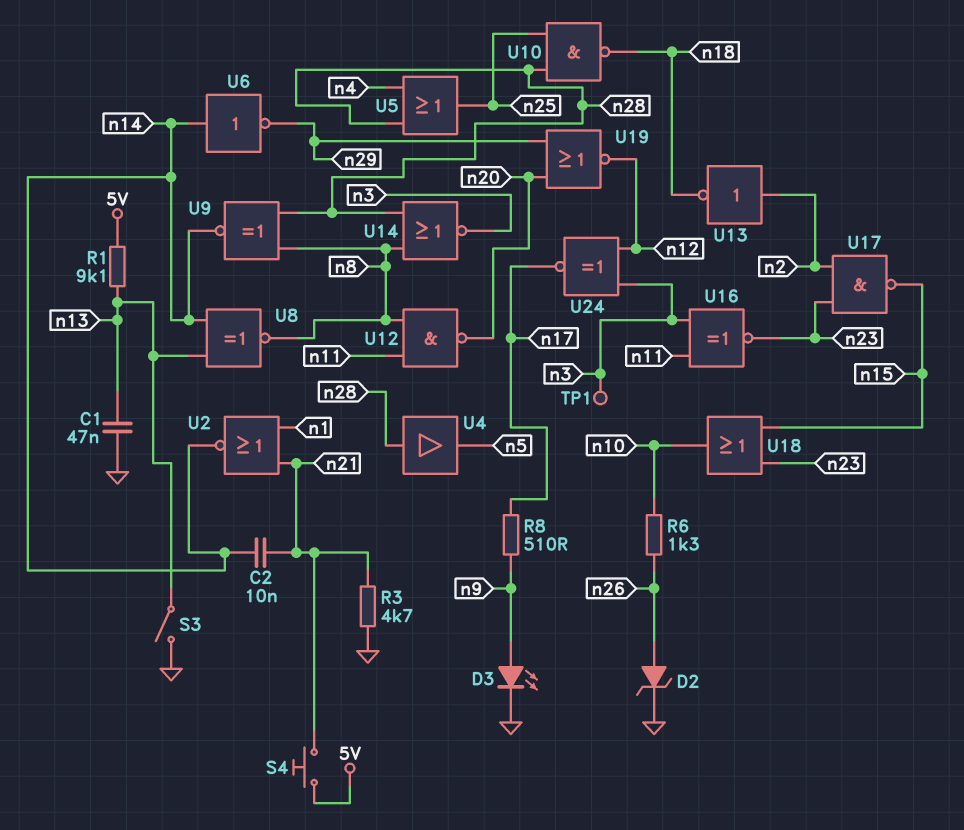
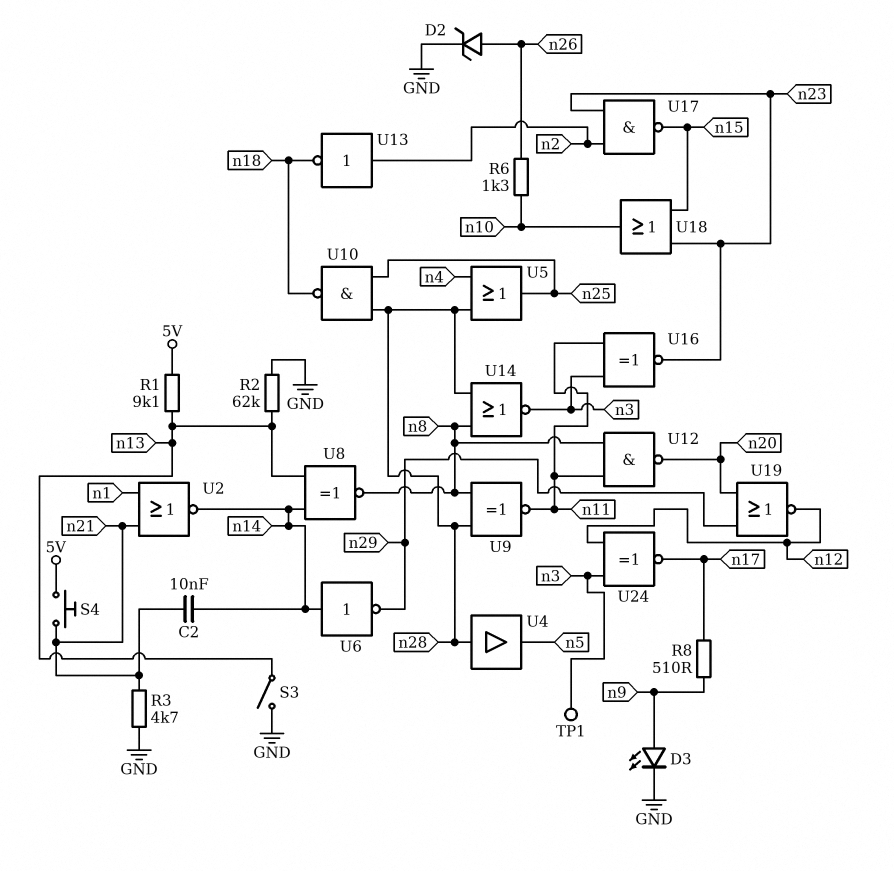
C1: 47nF (GND, n13) -> none
R2: none -> 62k (GND, n13)
U9: XNOR (in n8, in n28, out n14) -> XNOR (in n8, in n28, out n11)

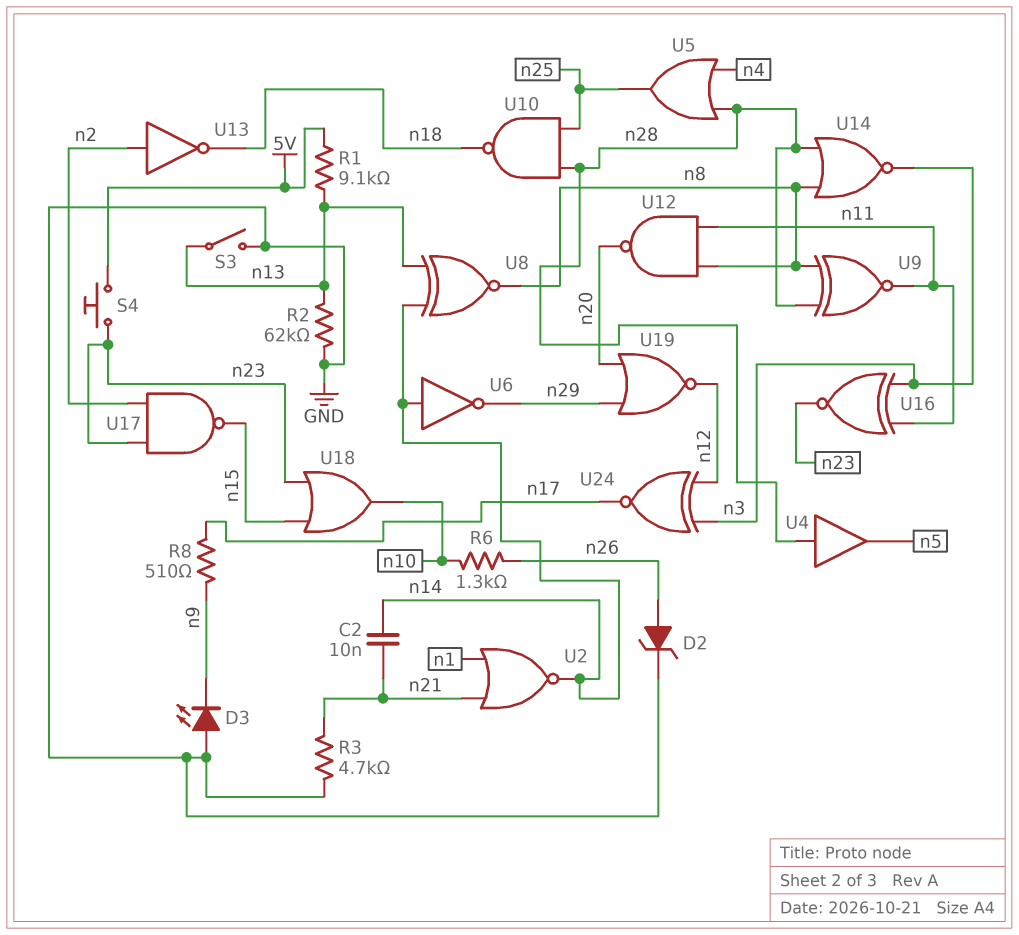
D3: LED (A n9, K GND) -> LED (A GND, K n9)
S4: button (5V, n21) -> button (5V, n23)
TP1: test point (n3) -> none

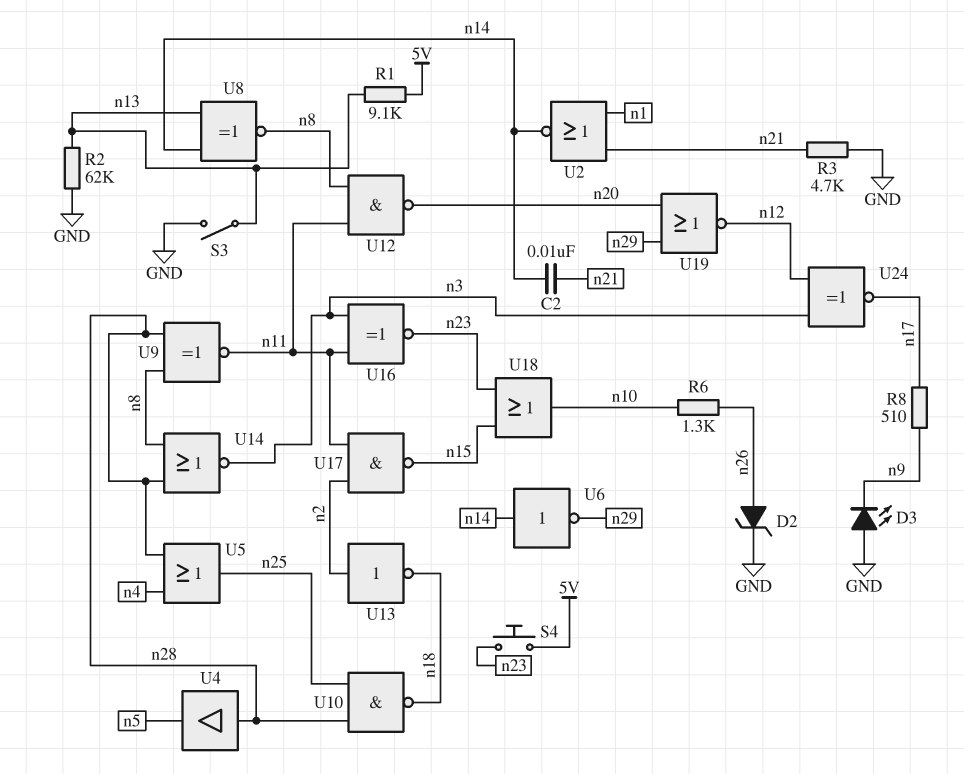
U17: NAND (in n2, in n23, out n15) -> NAND (in n2, in n11, out n15)

